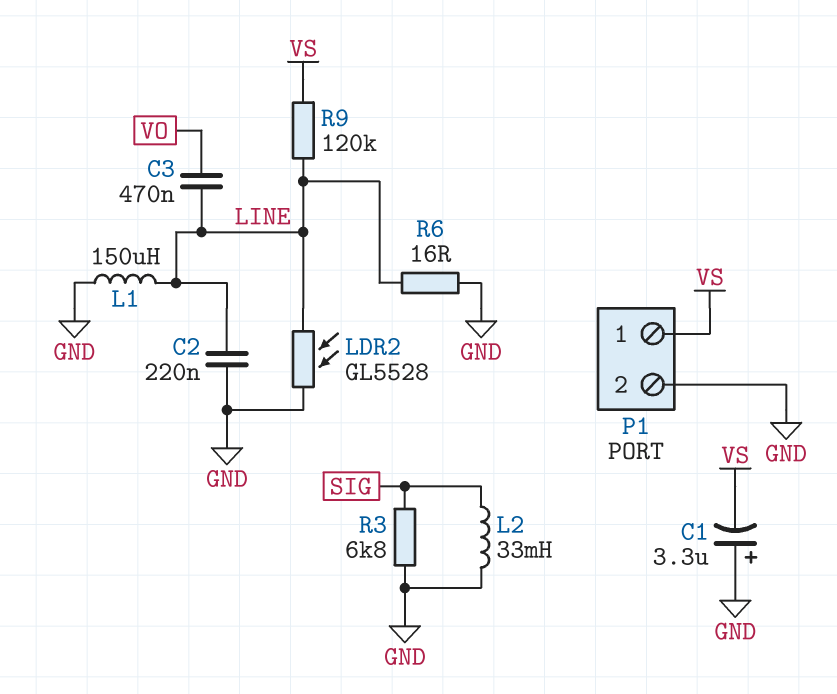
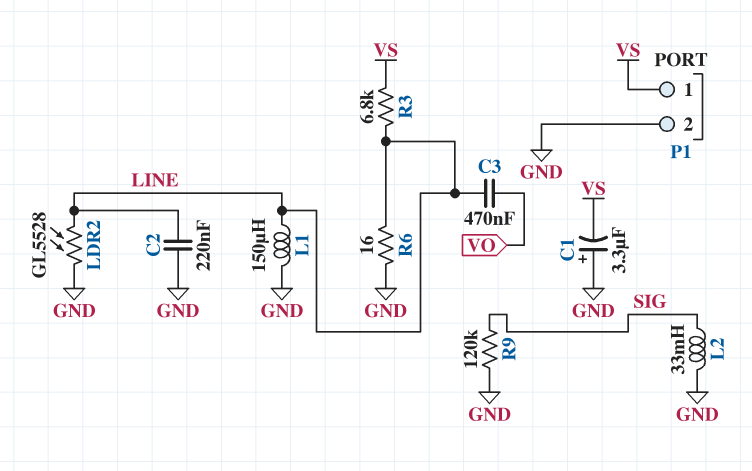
R3: 6.8k (GND, SIG) -> 6.8k (LINE, VS)
R9: 120k (LINE, VS) -> 120k (GND, SIG)

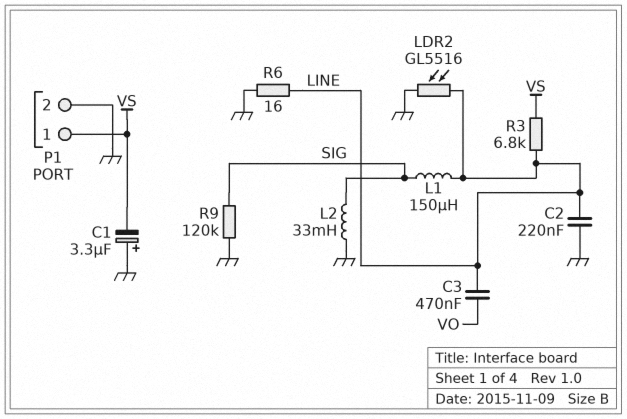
L1: 150uH (GND, LINE) -> 150uH (LINE, SIG)
LDR2: GL5528 (GND, LINE) -> GL5516 (GND, LINE)

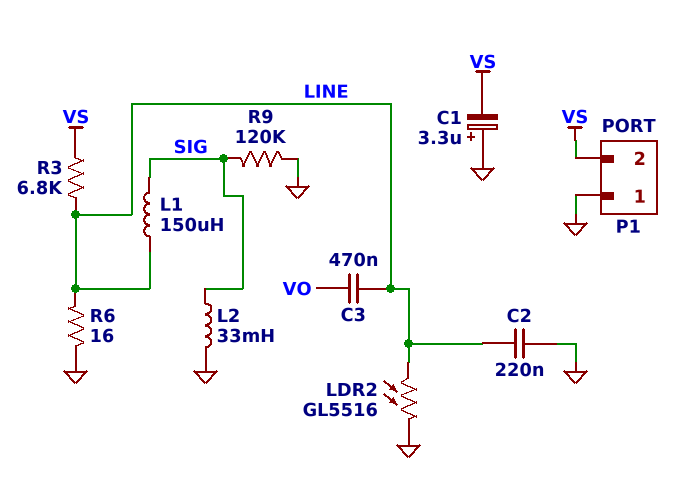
P1 pin 1: VS -> GND
P1 pin 2: GND -> VS

